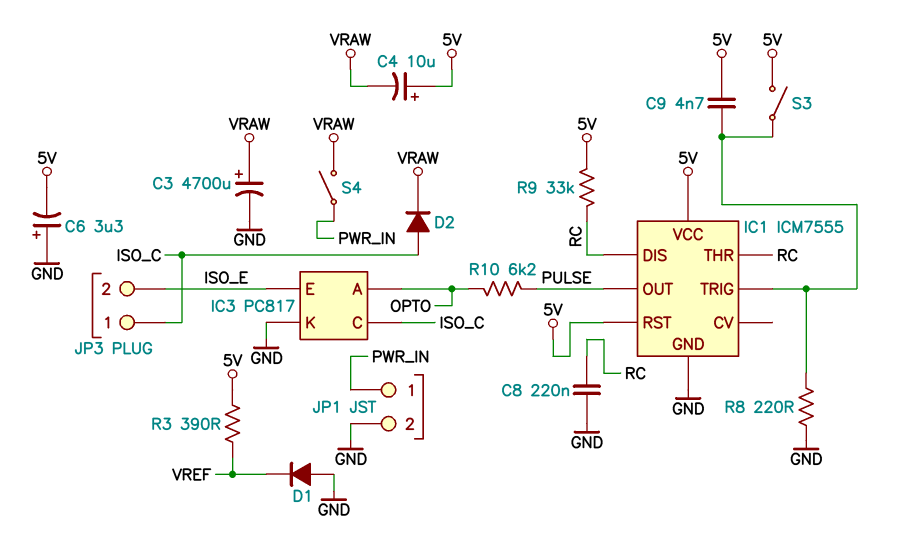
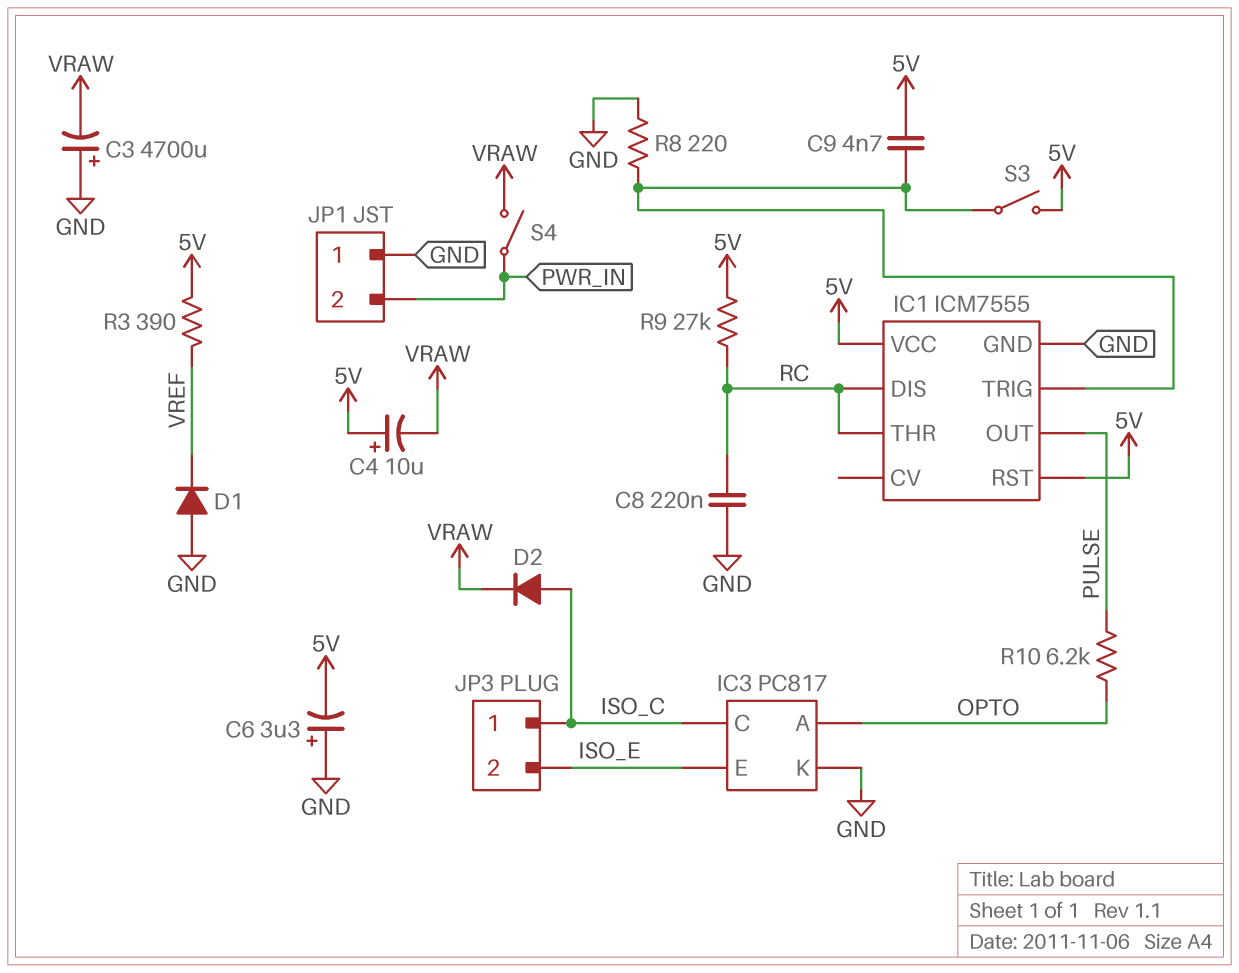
C3: 4700uF (plus VRAW, minus GND) -> 4700uF (plus GND, minus VRAW)
JP1 pin 1: PWR_IN -> GND
JP1 pin 2: GND -> PWR_IN
R9: 33k (5V, RC) -> 27k (5V, RC)

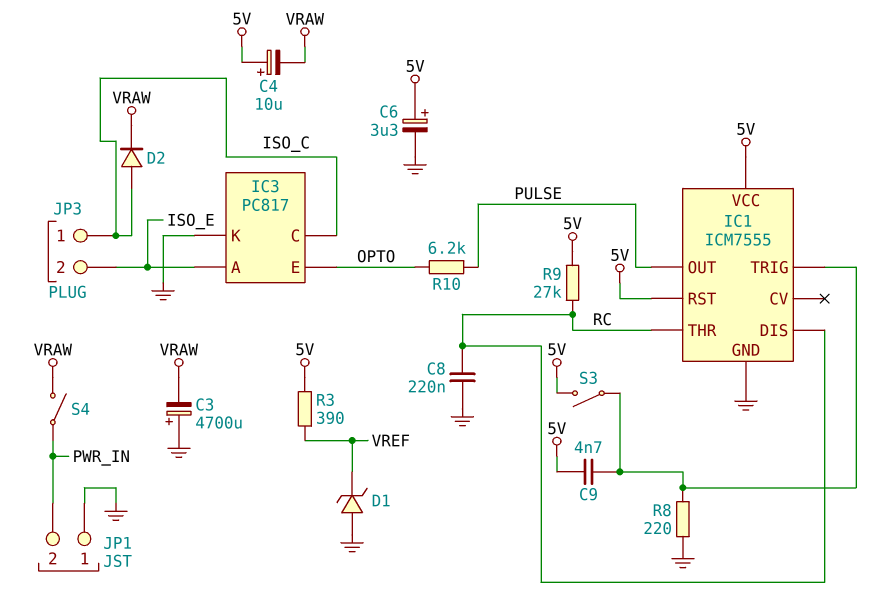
C6: 3.3uF (plus GND, minus 5V) -> 3.3uF (plus 5V, minus GND)
D1: diode (A GND, K VREF) -> zener (A GND, K VREF)
IC3 pin A: OPTO -> ISO_E
IC3 pin E: ISO_E -> OPTO

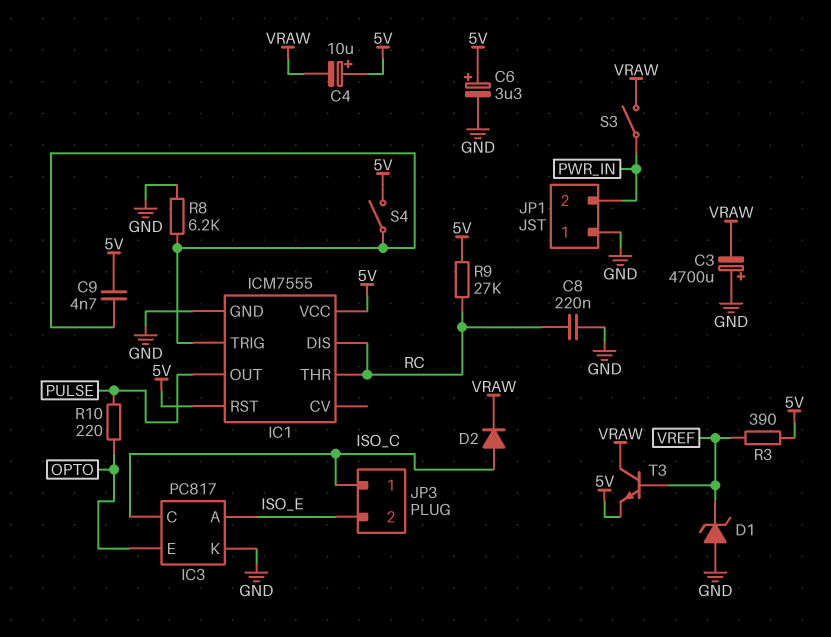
R8: 220 (GND, IC1/TRIG) -> 6.2k (GND, IC1/TRIG)
R10: 6.2k (OPTO, PULSE) -> 220 (OPTO, PULSE)
S3: switch (5V, IC1/TRIG) -> switch (PWR_IN, VRAW)
S4: switch (PWR_IN, VRAW) -> switch (5V, IC1/TRIG)
T3: none -> NPN (B VREF, C VRAW, E 5V)

